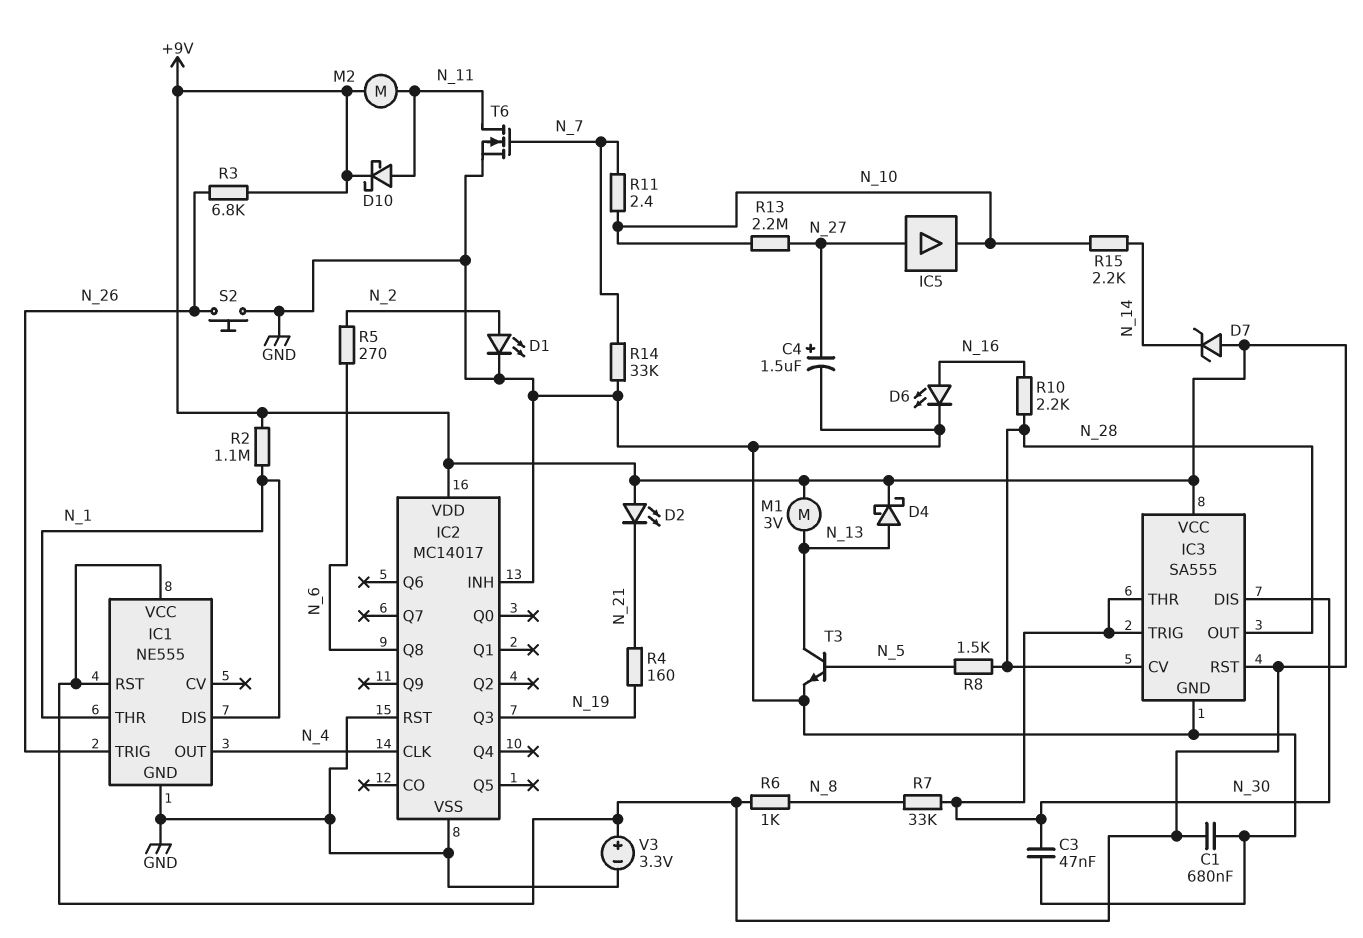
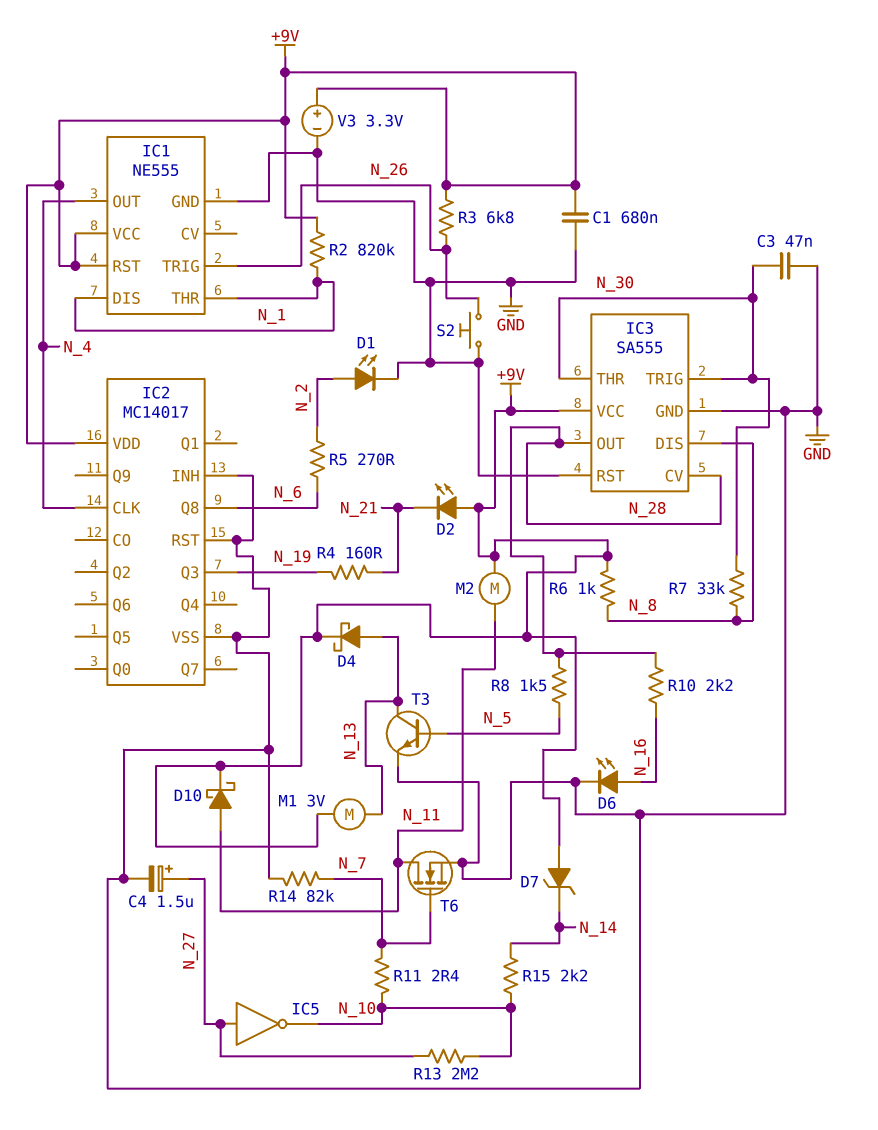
IC3 pin DIS: N_30 -> N_8
IC3 pin RST: +9V -> GND
IC5: buffer (in N_27, out N_10) -> NOT (in N_27, out N_10)
R2: 1.1M (+9V, N_1) -> 820k (+9V, N_1)
R14: 33k (GND, N_7) -> 82k (GND, N_7)

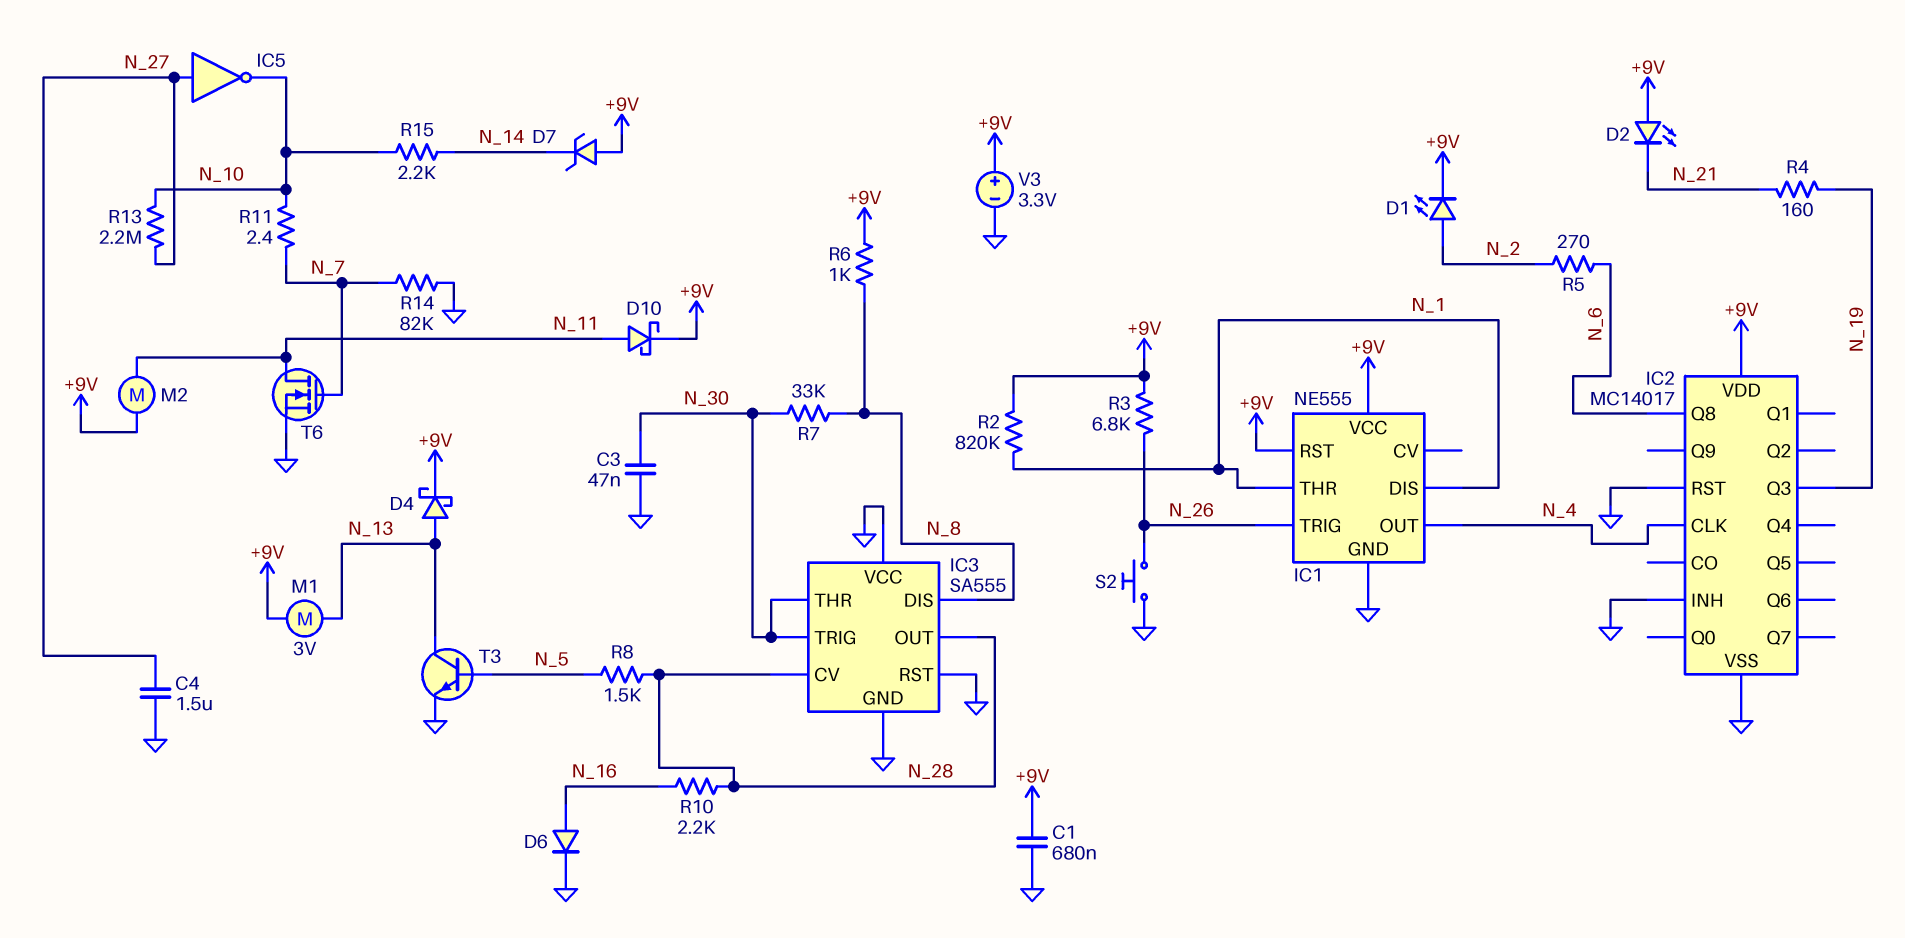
C4: 1.5uF (plus N_27, minus GND) -> 1.5uF (GND, N_27)
D1: LED (A N_2, K GND) -> LED (A N_2, K +9V)
D6: LED (A N_16, K GND) -> diode (A N_16, K GND)
IC3 pin VCC: +9V -> GND

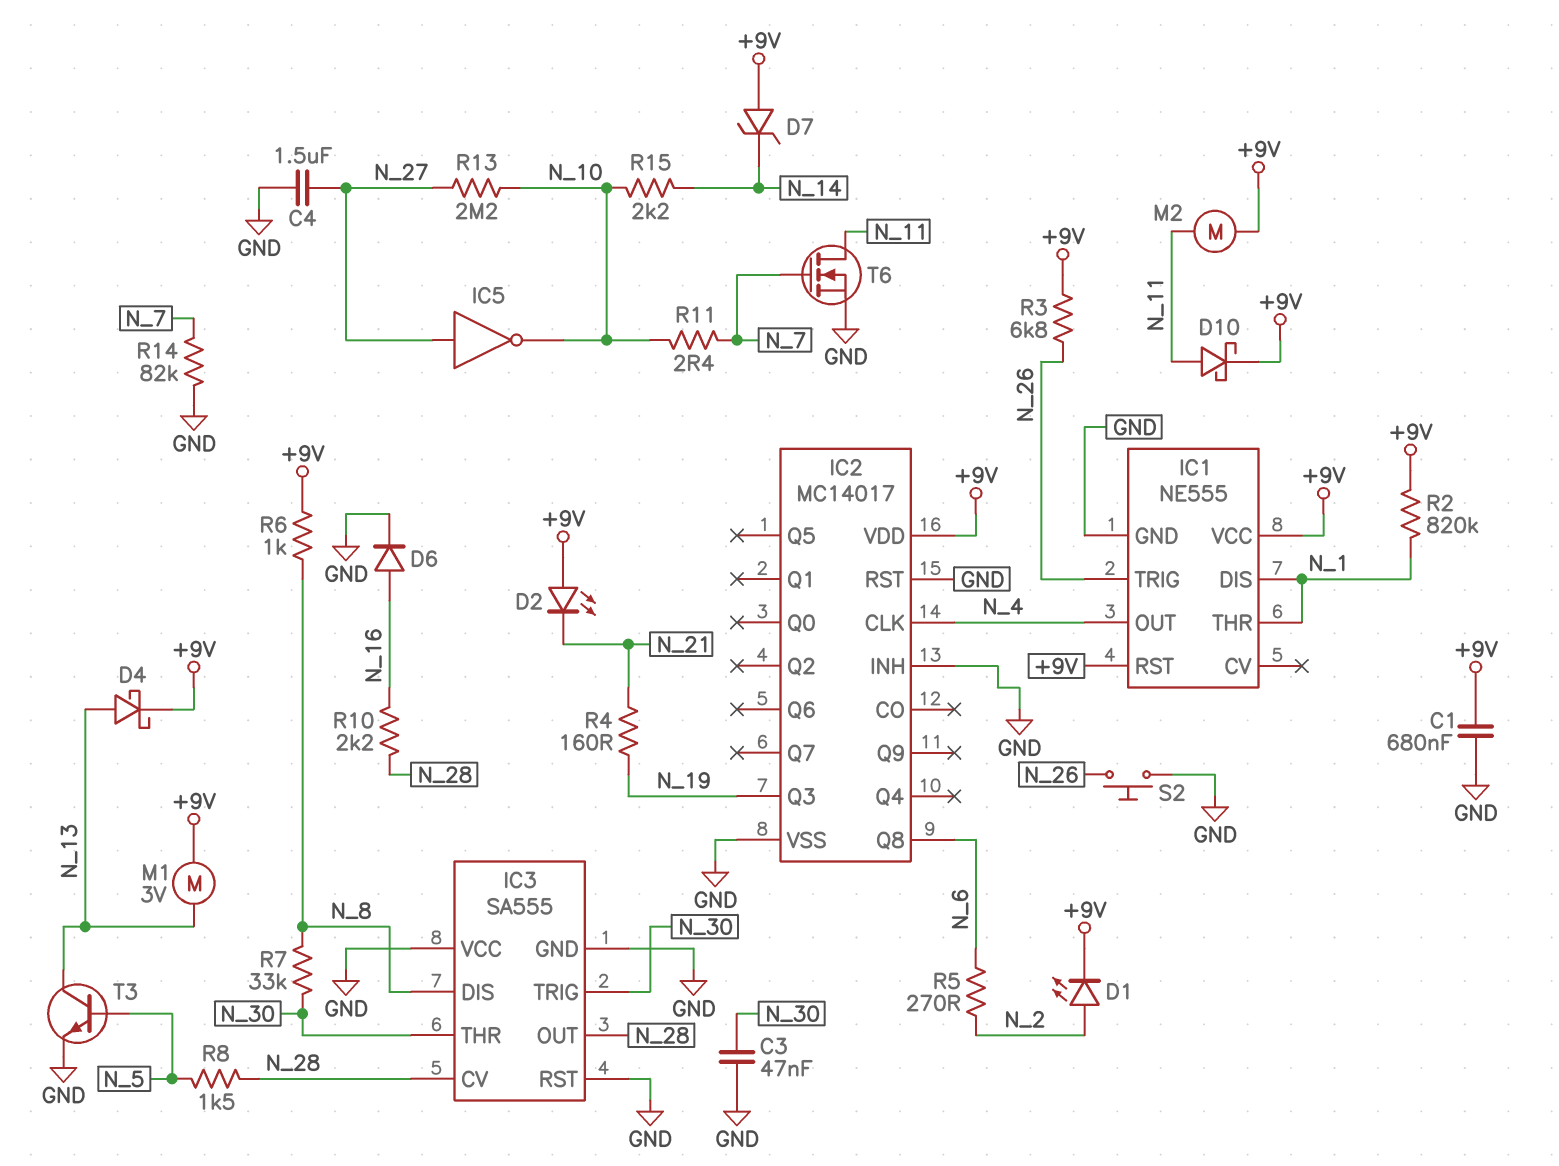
V3: 3.3V (plus +9V, minus GND) -> none

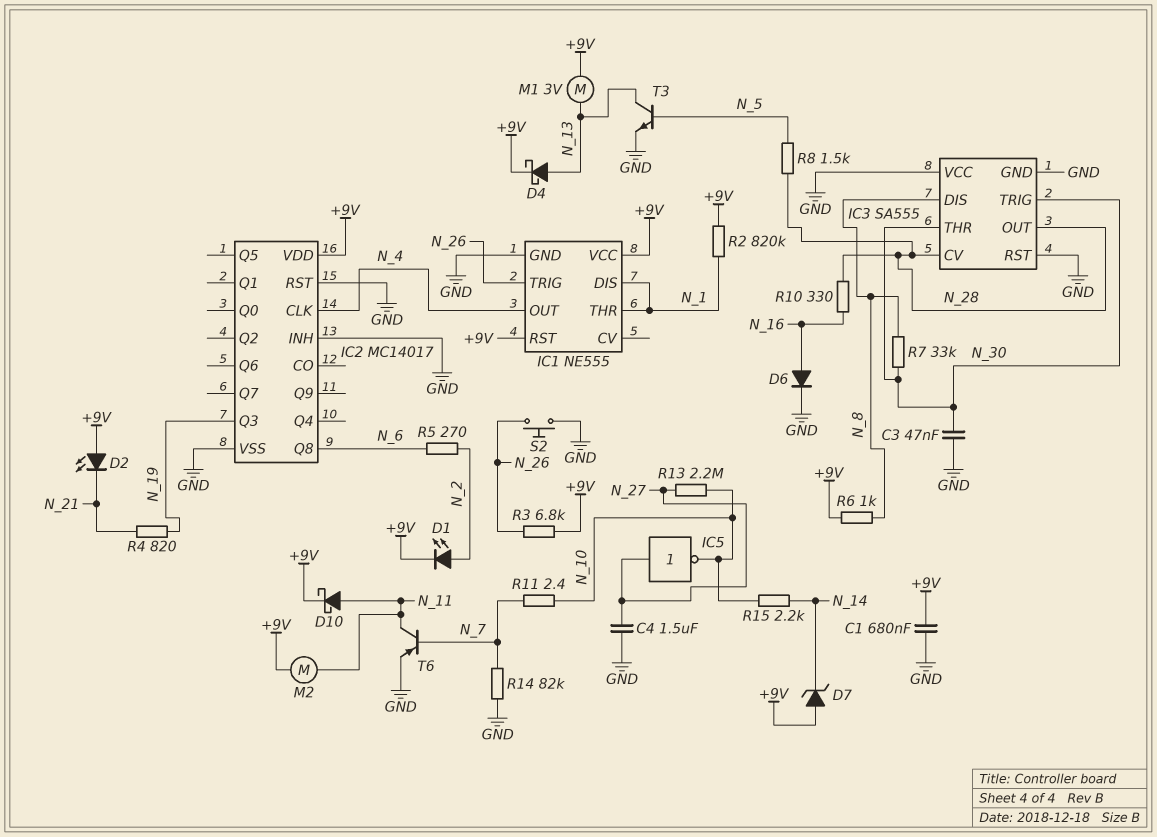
R4: 160 (N_19, N_21) -> 820 (N_19, N_21)
R10: 2.2k (N_16, N_28) -> 330 (N_16, N_28)
T6: NMOS (G N_7, D N_11, S GND) -> PNP (B N_7, C N_11, E GND)

